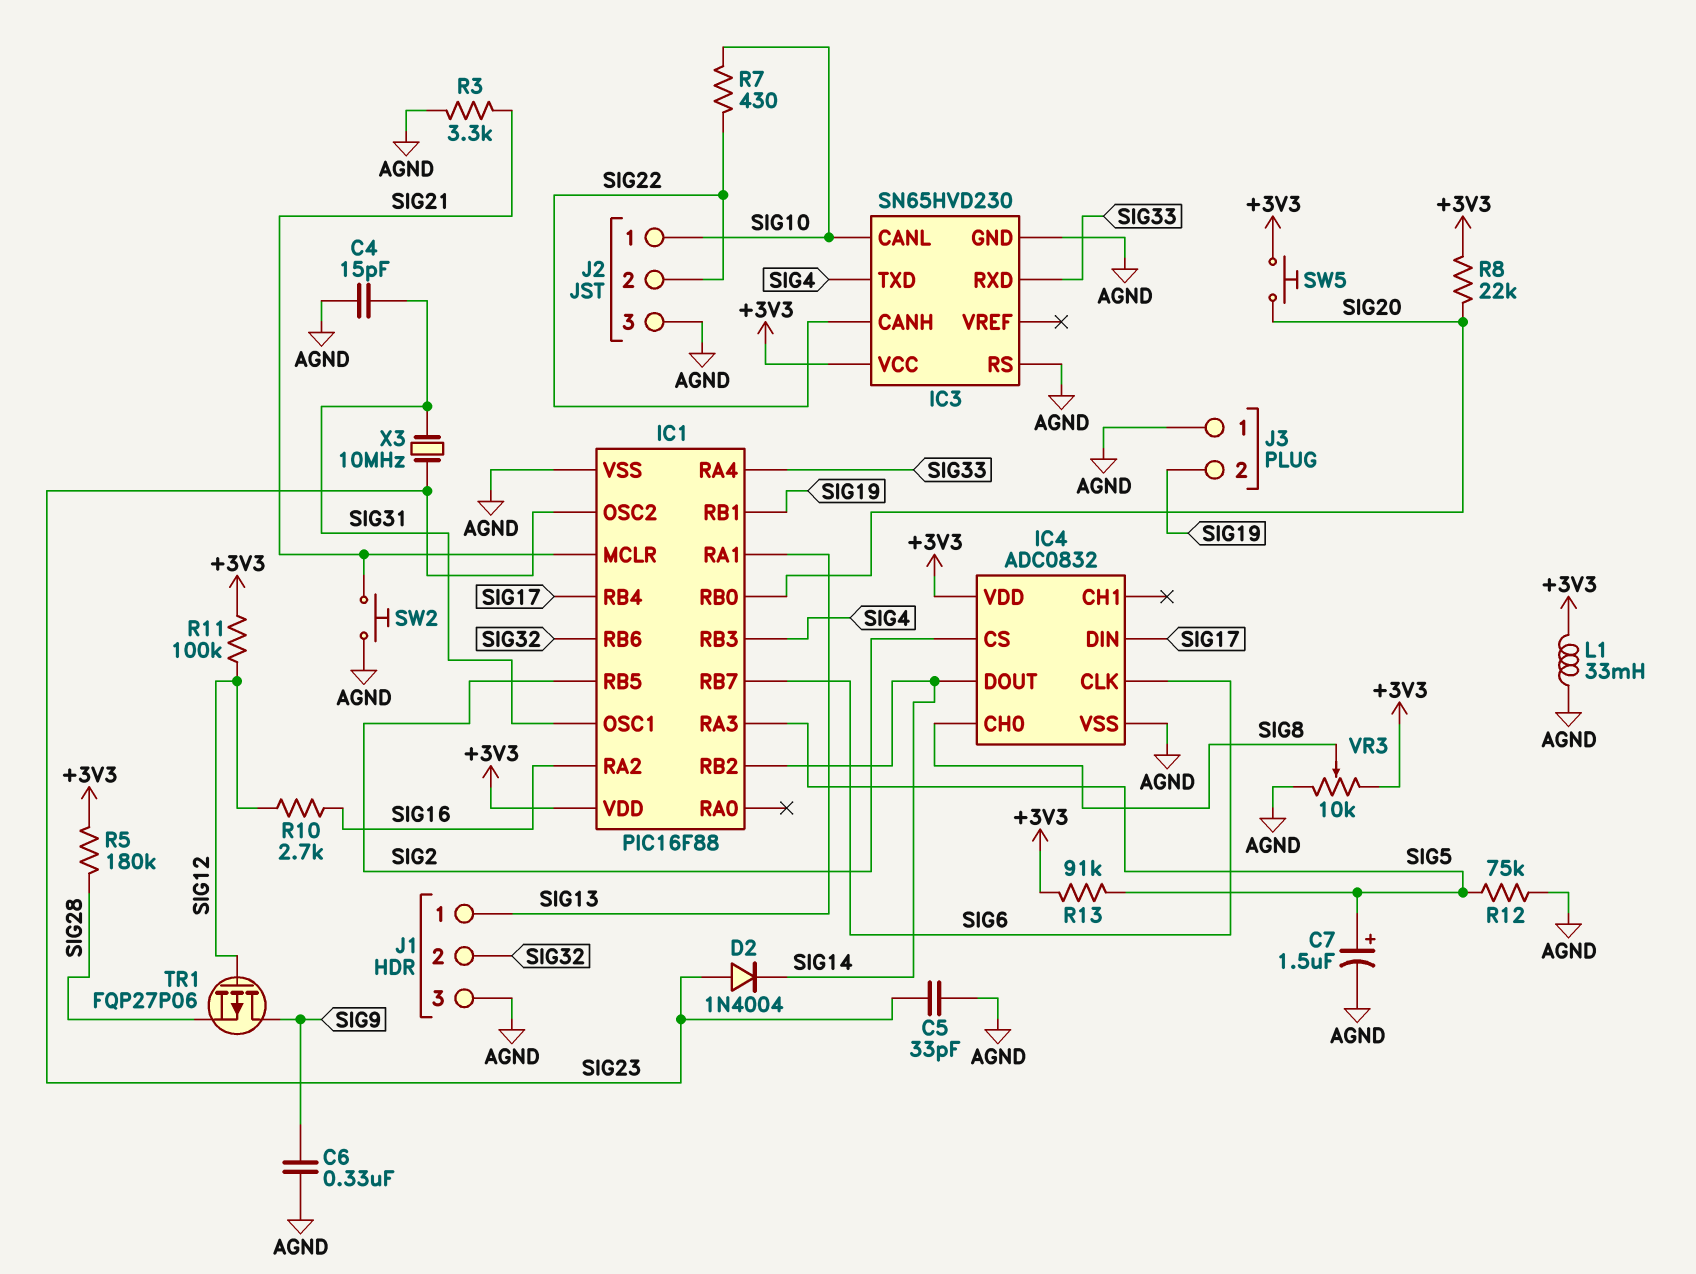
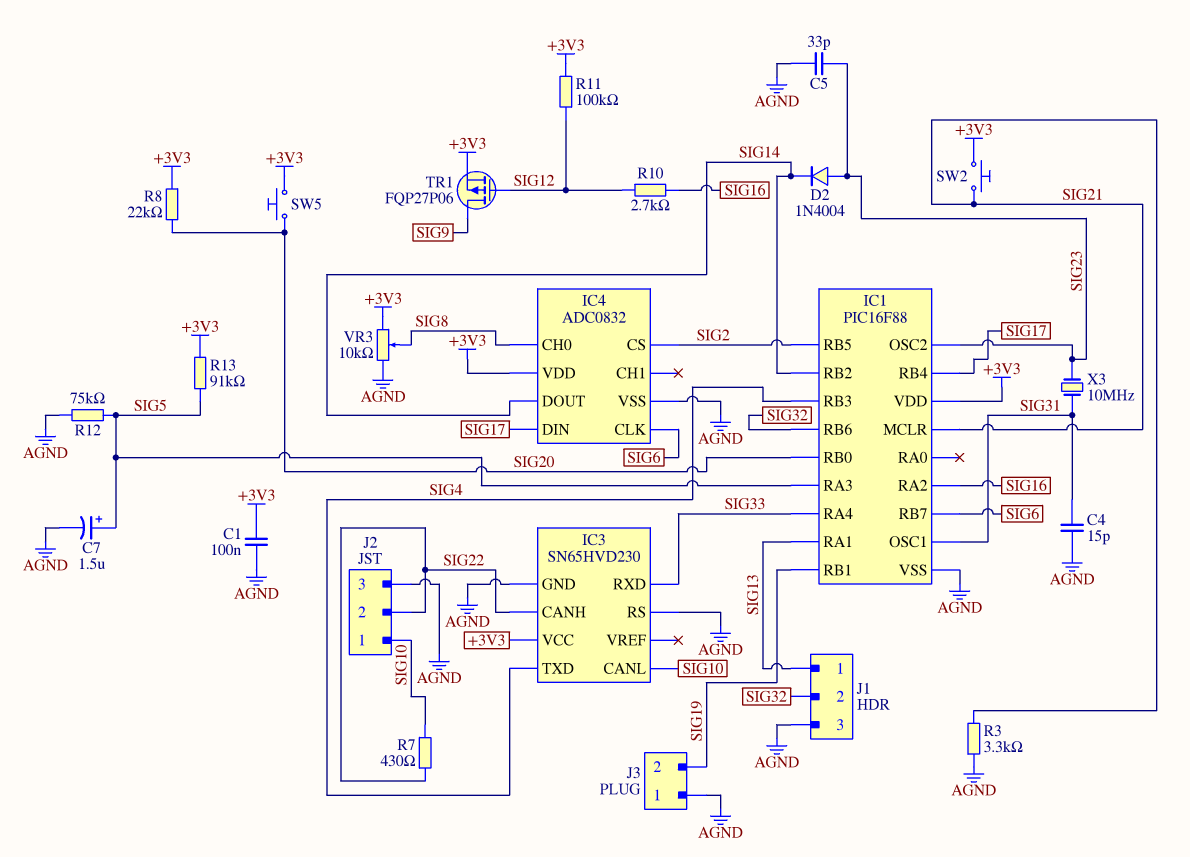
C1: none -> 100nF (+3V3, AGND)
C6: 330nF (AGND, SIG9) -> none
L1: 33mH (+3V3, AGND) -> none
R5: 180k (+3V3, SIG28) -> none
SW2: button (AGND, SIG21) -> button (+3V3, SIG21)
TR1: PMOS FQP27P06 (G SIG12, D SIG9, S SIG28) -> PMOS FQP27P06 (G SIG12, D SIG9, S +3V3)

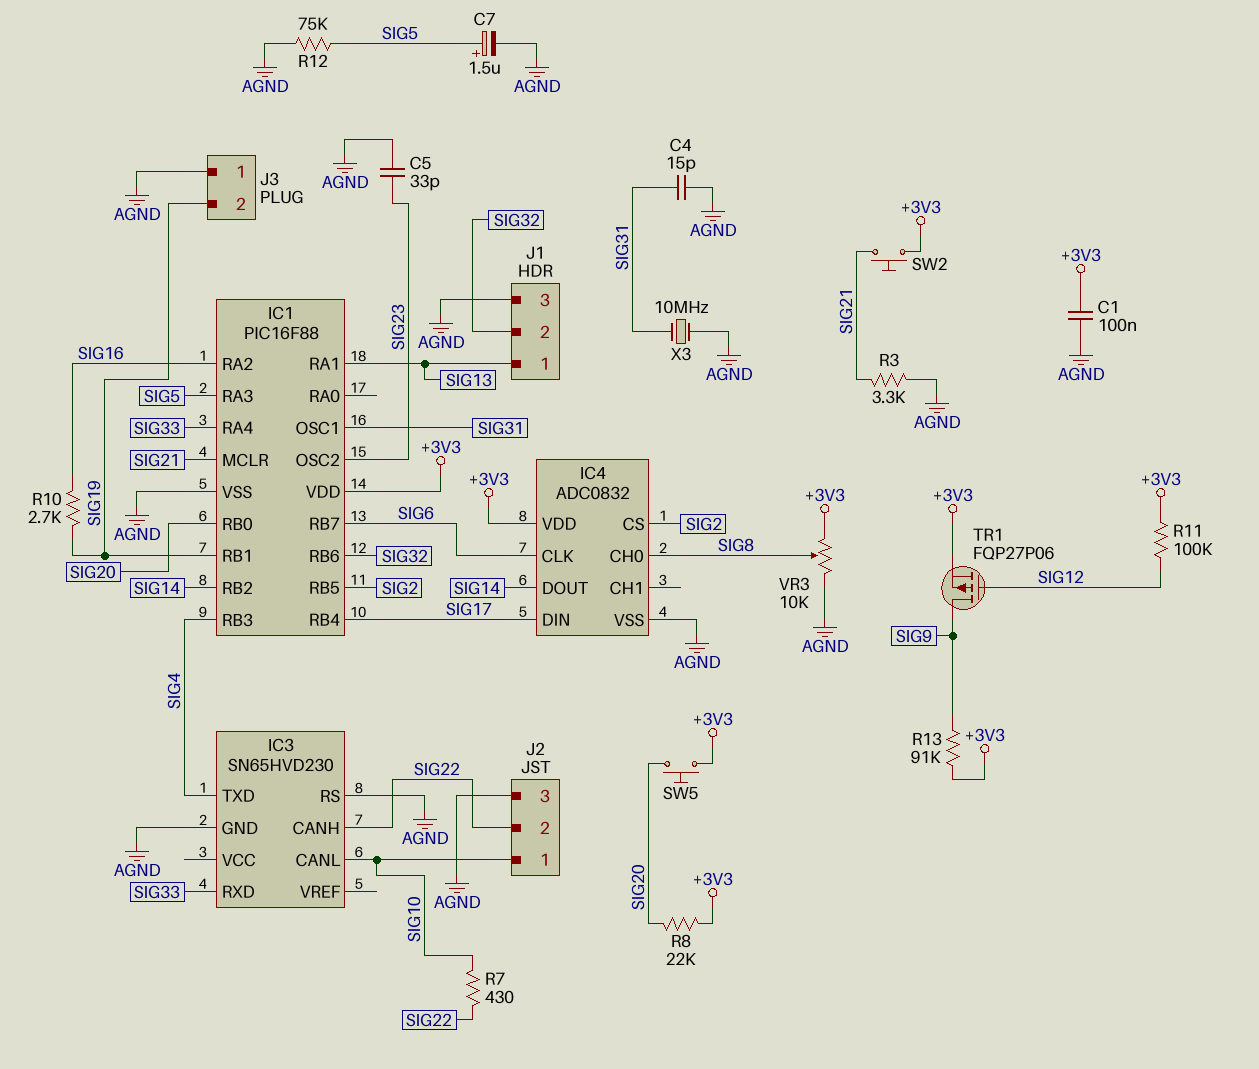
D2: diode 1N4004 (A SIG23, K SIG14) -> none
IC3 pin VCC: +3V3 -> none
R10: 2.7k (SIG12, SIG16) -> 2.7k (SIG16, SIG19)
R13: 91k (+3V3, SIG5) -> 91k (+3V3, SIG9)
X3: 10MHz (SIG23, SIG31) -> 10MHz (AGND, SIG31)

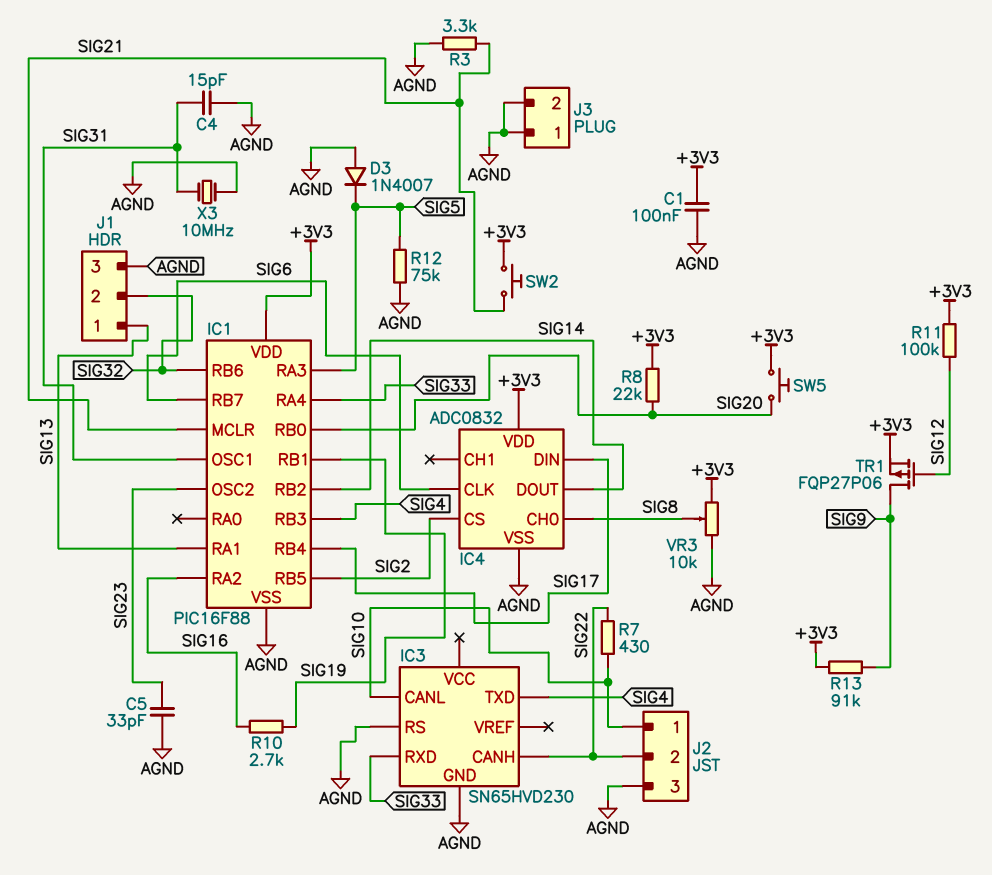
C7: 1.5uF (plus SIG5, minus AGND) -> none
D3: none -> diode 1N4007 (A AGND, K SIG5)
J3 pin 2: SIG19 -> AGND

